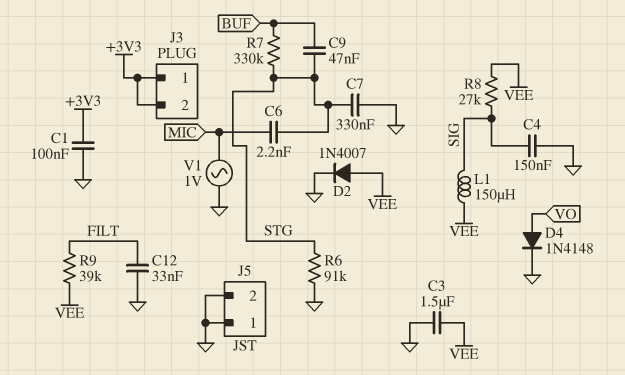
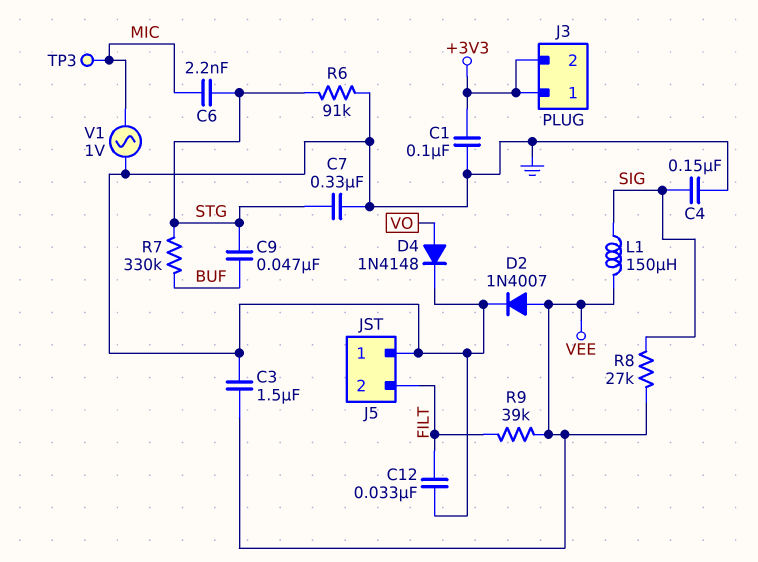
J5 pin 2: GND -> FILT
TP3: none -> test point (MIC)

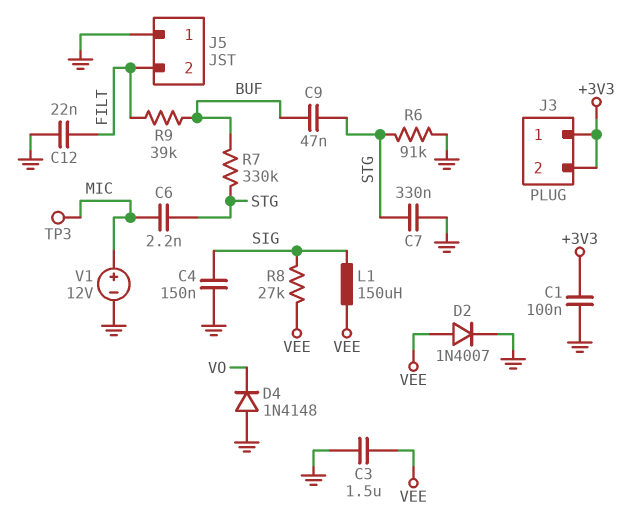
C12: 33nF (FILT, GND) -> 22nF (FILT, GND)
D4: diode 1N4148 (A VO, K GND) -> diode 1N4148 (A GND, K VO)
R9: 39k (FILT, VEE) -> 39k (BUF, FILT)
V1: AC 1V (GND, MIC) -> 12V (plus MIC, minus GND)

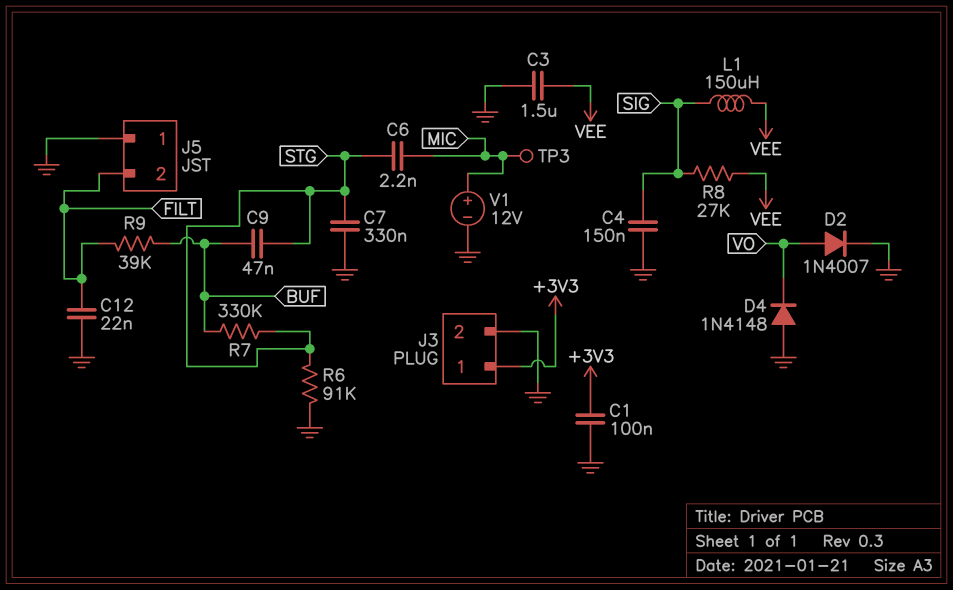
D2: diode 1N4007 (A VEE, K GND) -> diode 1N4007 (A VO, K GND)
J3 pin 2: +3V3 -> GND

